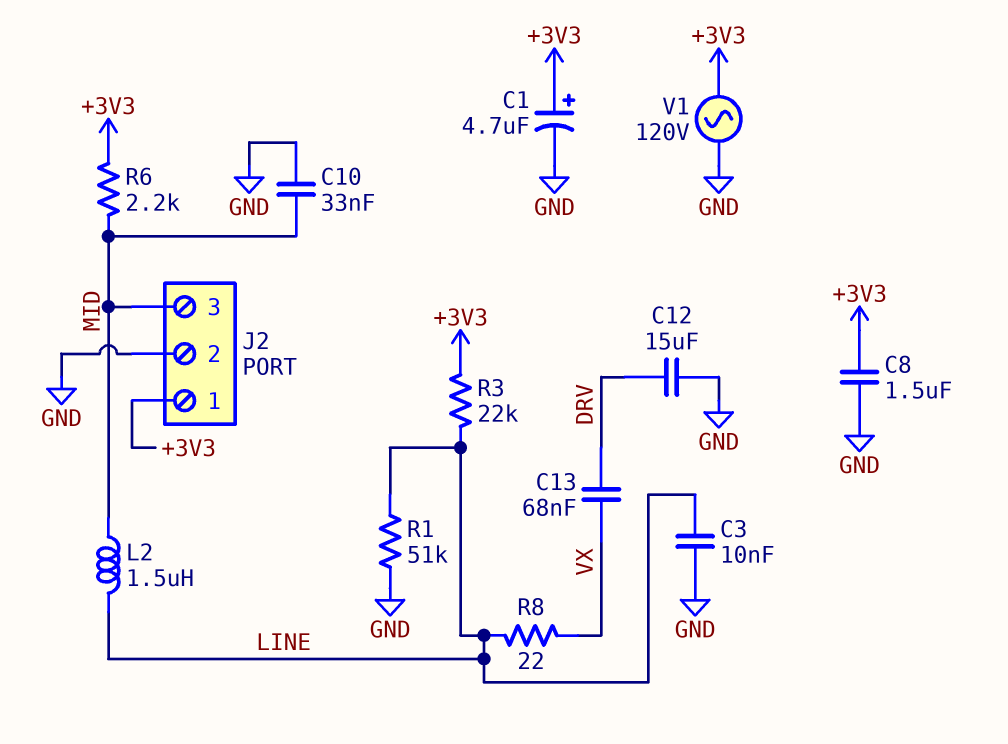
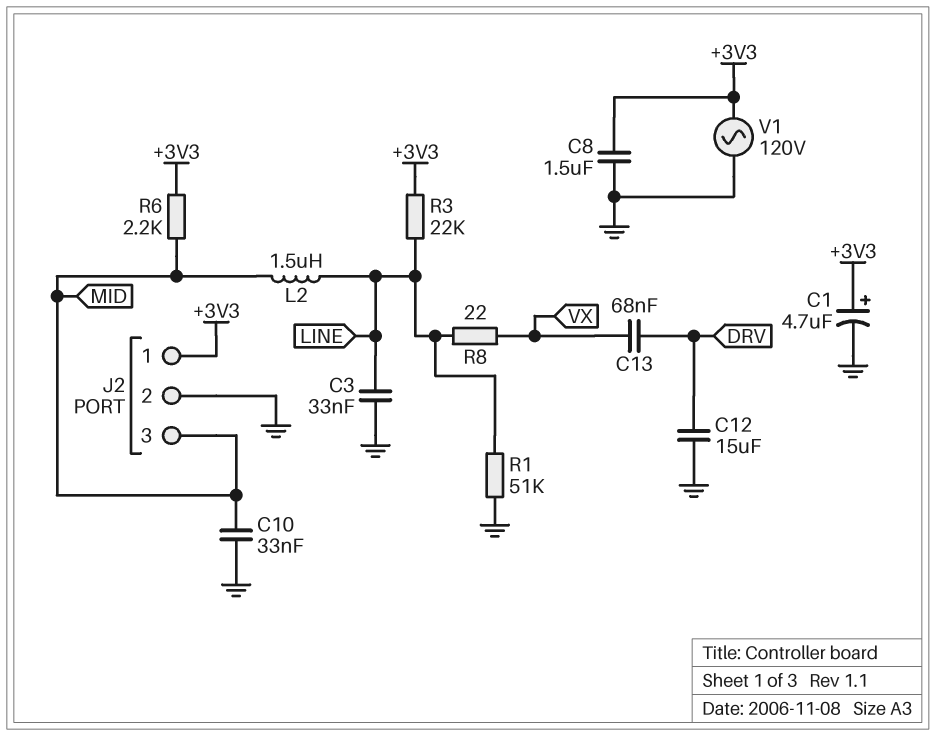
C3: 10nF (GND, LINE) -> 33nF (GND, LINE)

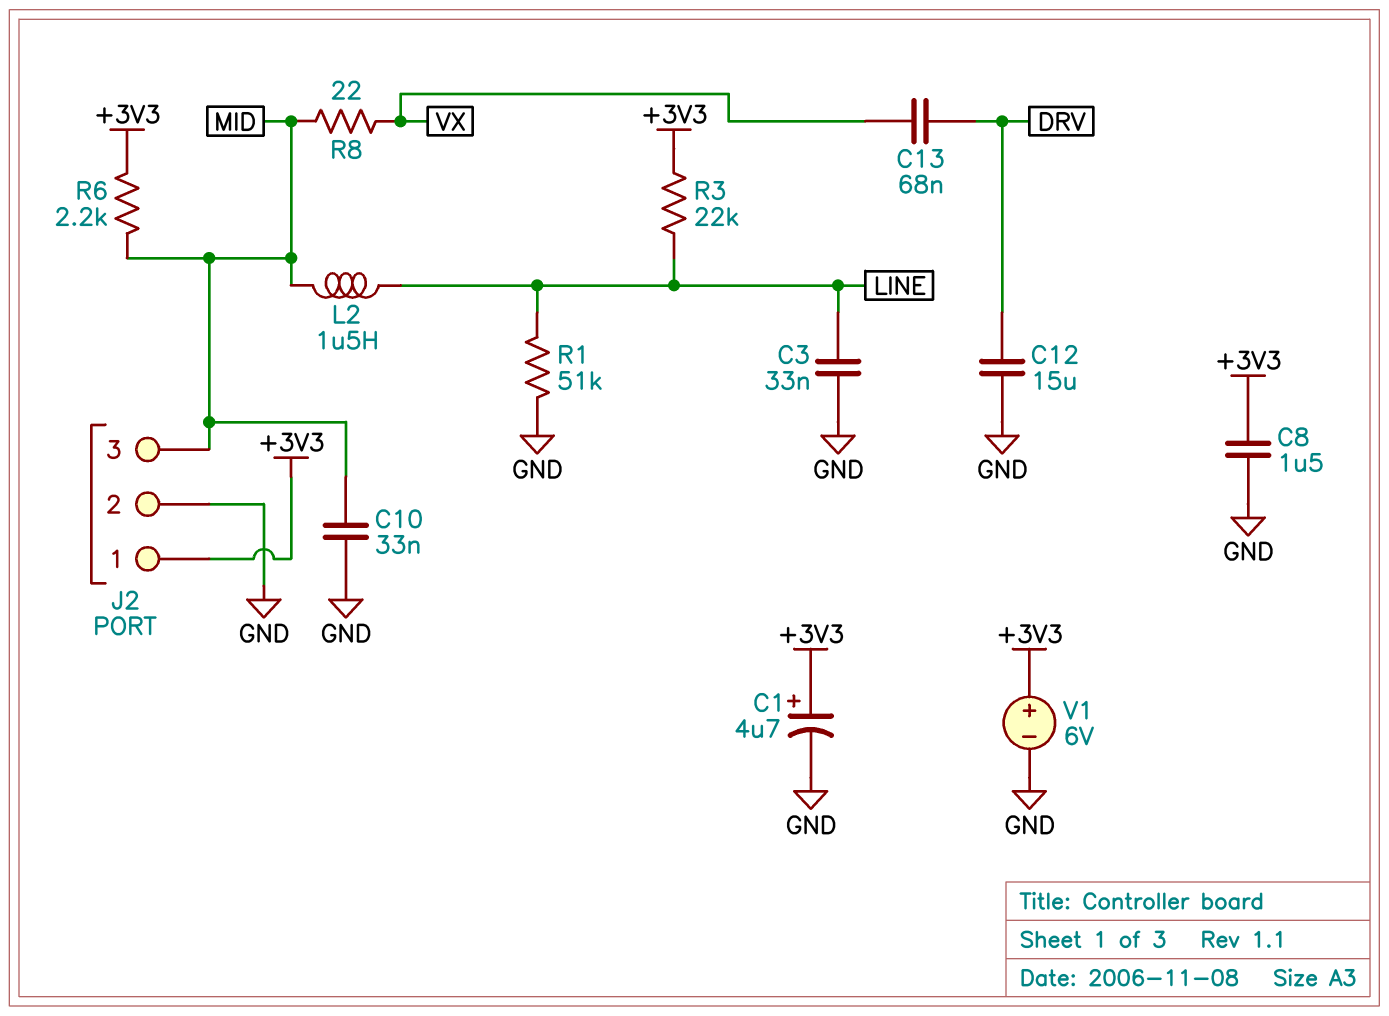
R8: 22 (LINE, VX) -> 22 (MID, VX)
V1: AC 120V (+3V3, GND) -> 6V (plus +3V3, minus GND)

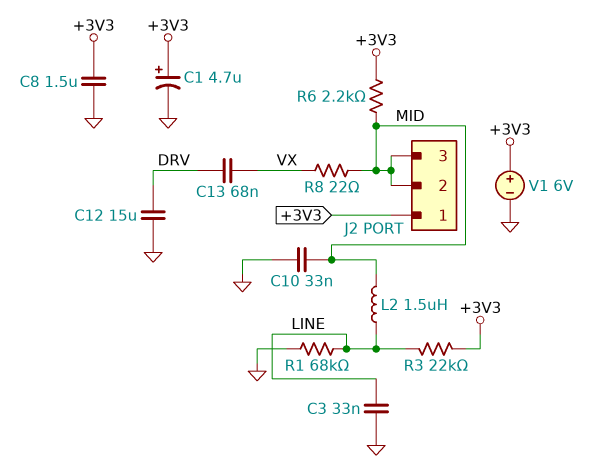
J2 pin 2: GND -> MID
R1: 51k (GND, LINE) -> 68k (GND, LINE)

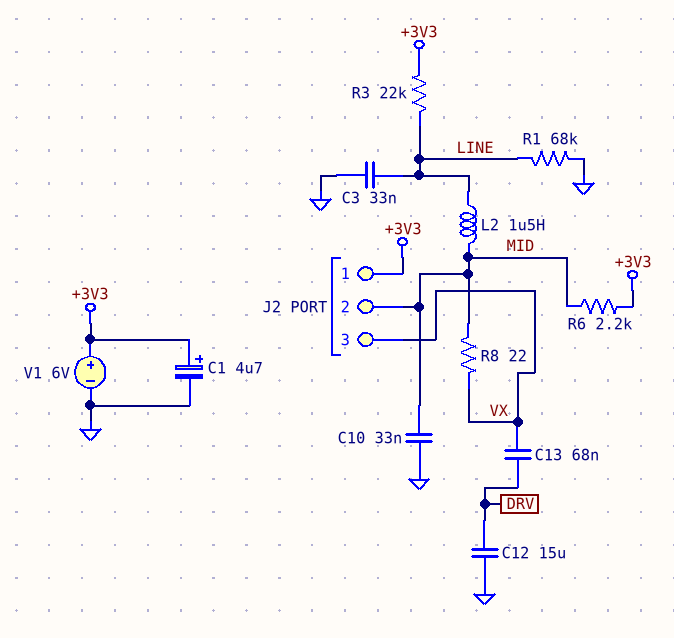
C8: 1.5uF (+3V3, GND) -> none
J2 pin 3: MID -> VX

